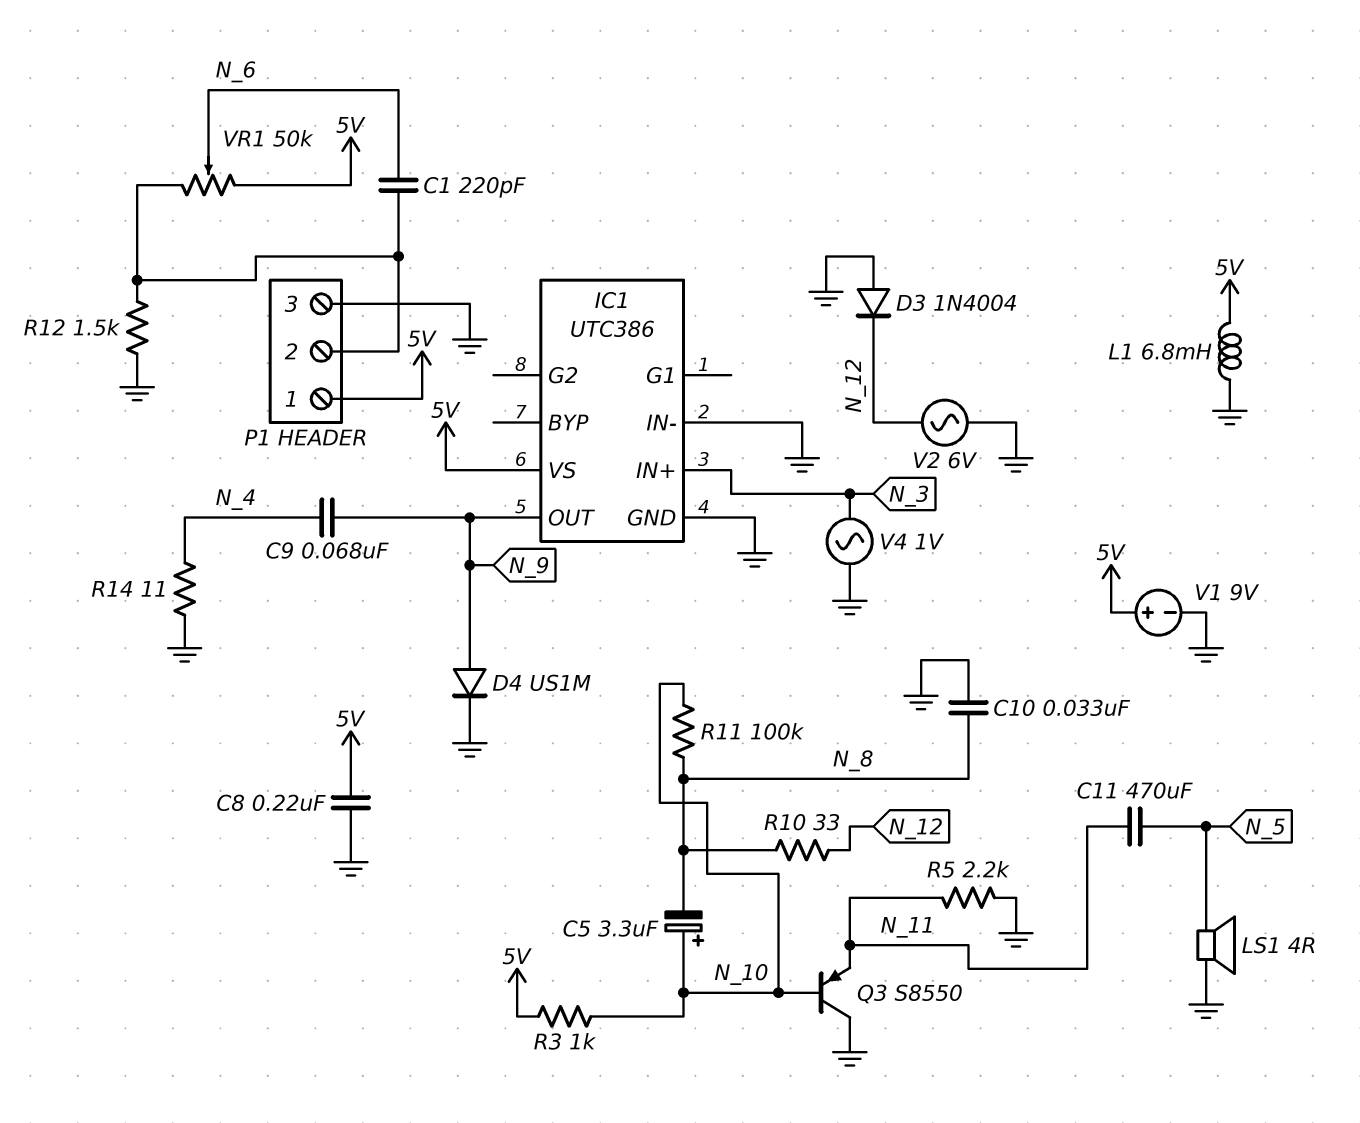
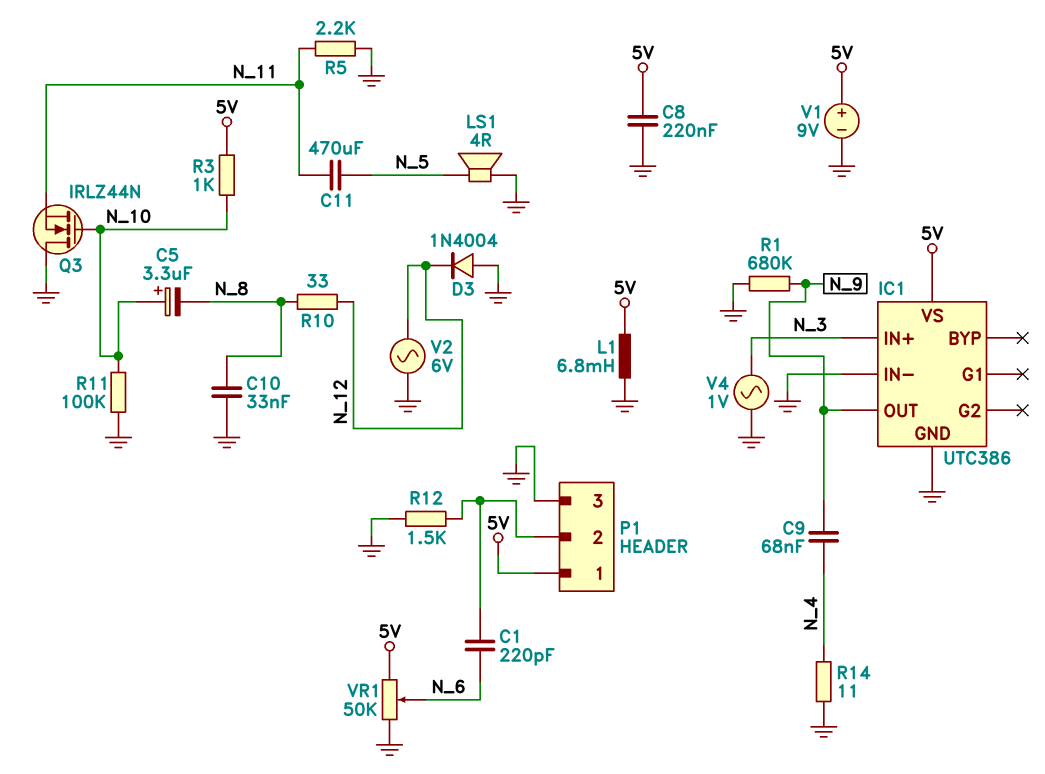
D4: diode US1M (A N_9, K GND) -> none
Q3: PNP S8550 (B N_10, C GND, E N_11) -> NMOS IRLZ44N (G N_10, D GND, S N_11)
R1: none -> 680k (GND, N_9)
R11: 100k (N_8, N_10) -> 100k (GND, N_10)
VR1: 50k (5V, P1/2, wiper N_6) -> 50k (5V, GND, wiper N_6)

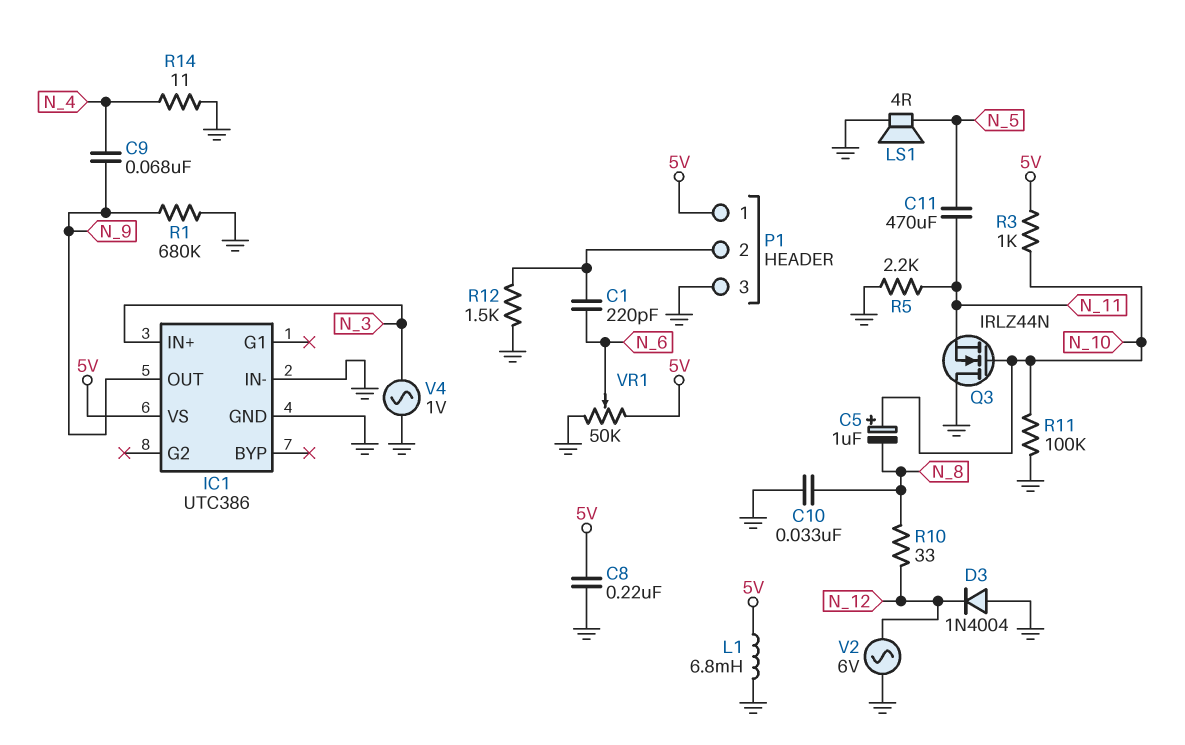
C5: 3.3uF (plus N_10, minus N_8) -> 1uF (plus N_10, minus N_8)
V1: 9V (plus 5V, minus GND) -> none

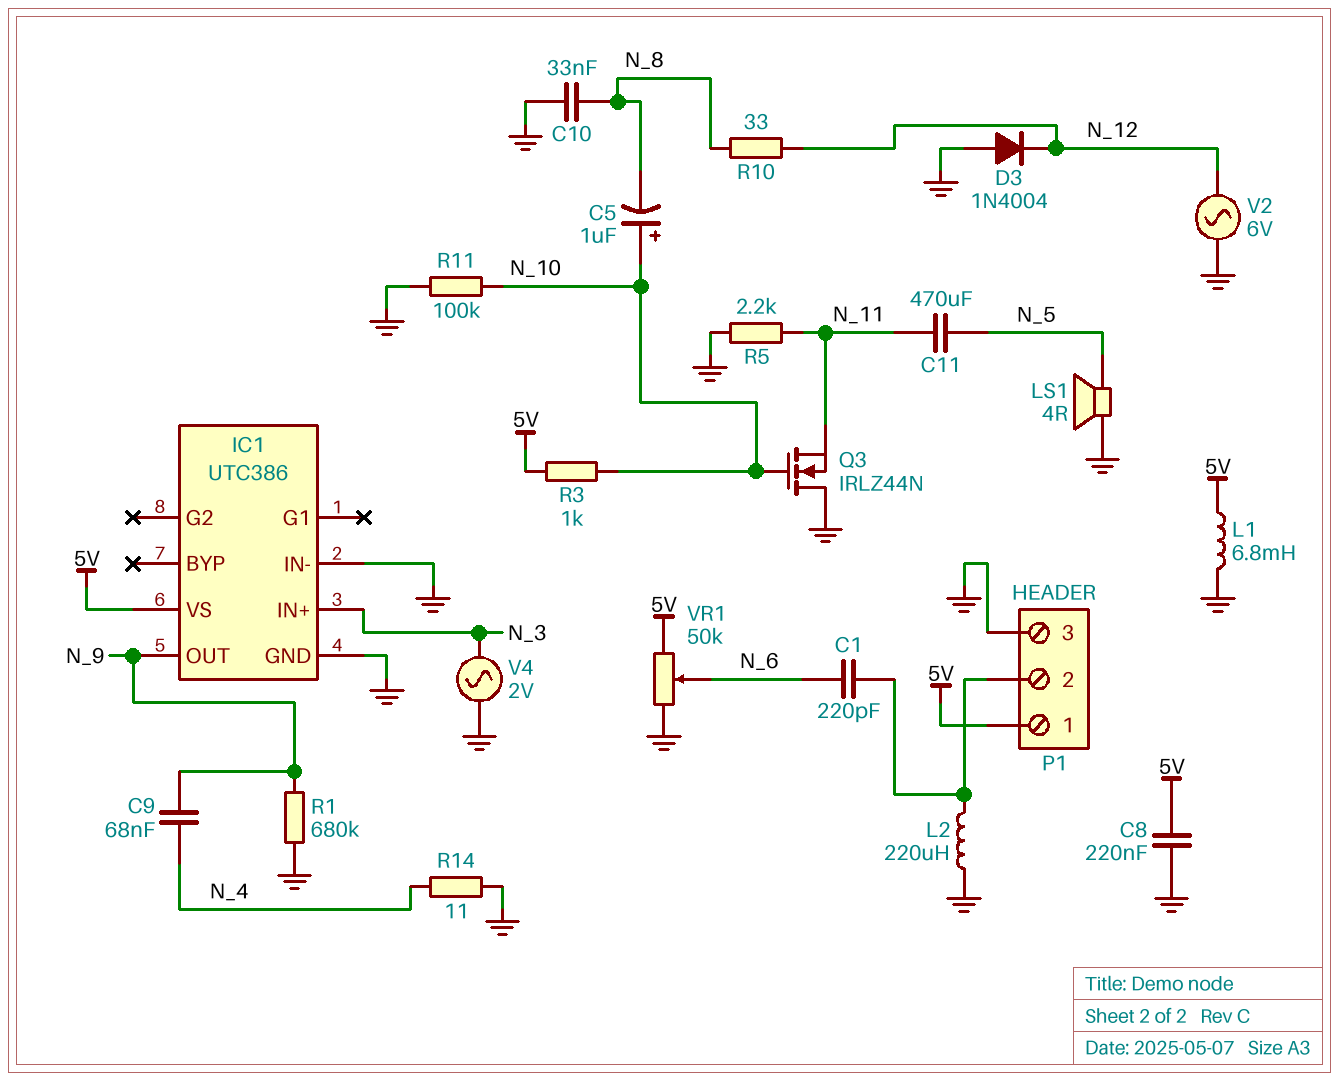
L2: none -> 220uH (GND, P1/2)
R12: 1.5k (GND, P1/2) -> none
V4: AC 1V (GND, N_3) -> AC 2V (GND, N_3)

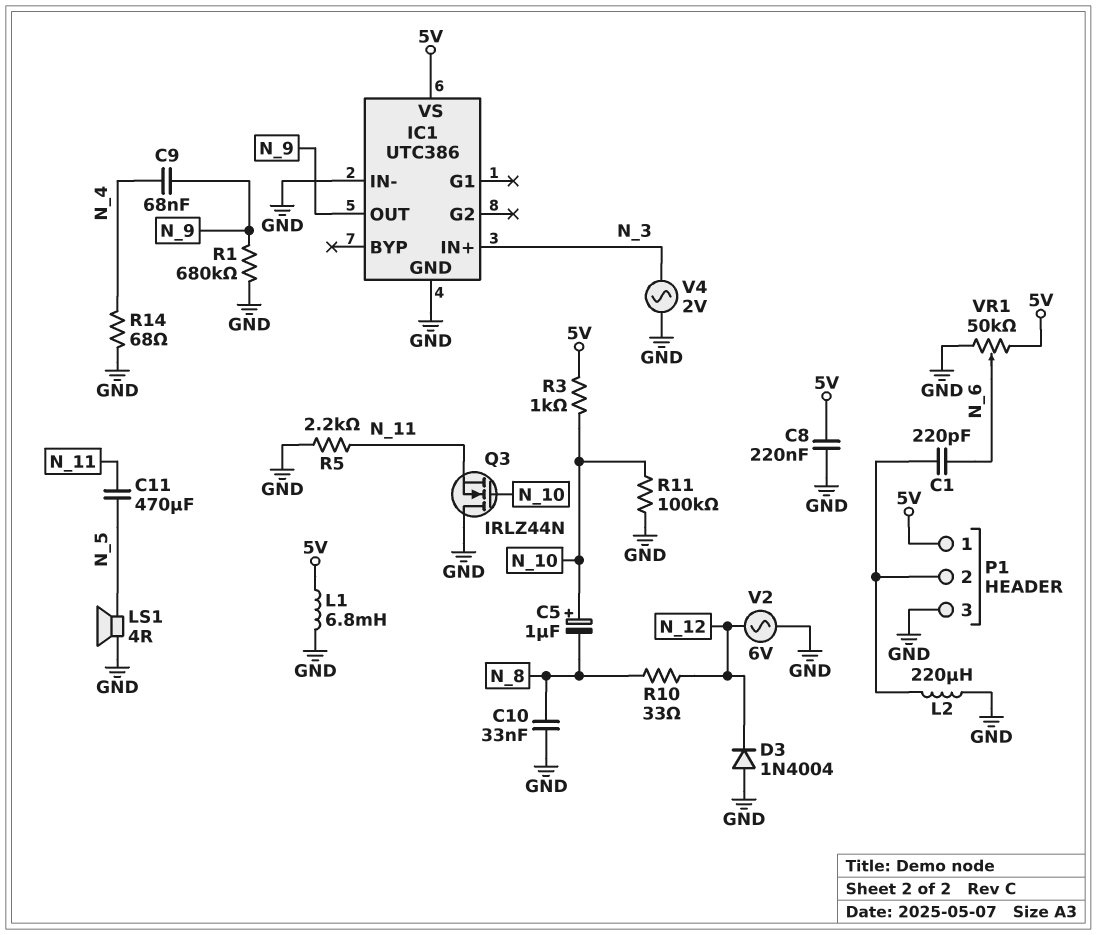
R14: 11 (GND, N_4) -> 68 (GND, N_4)

